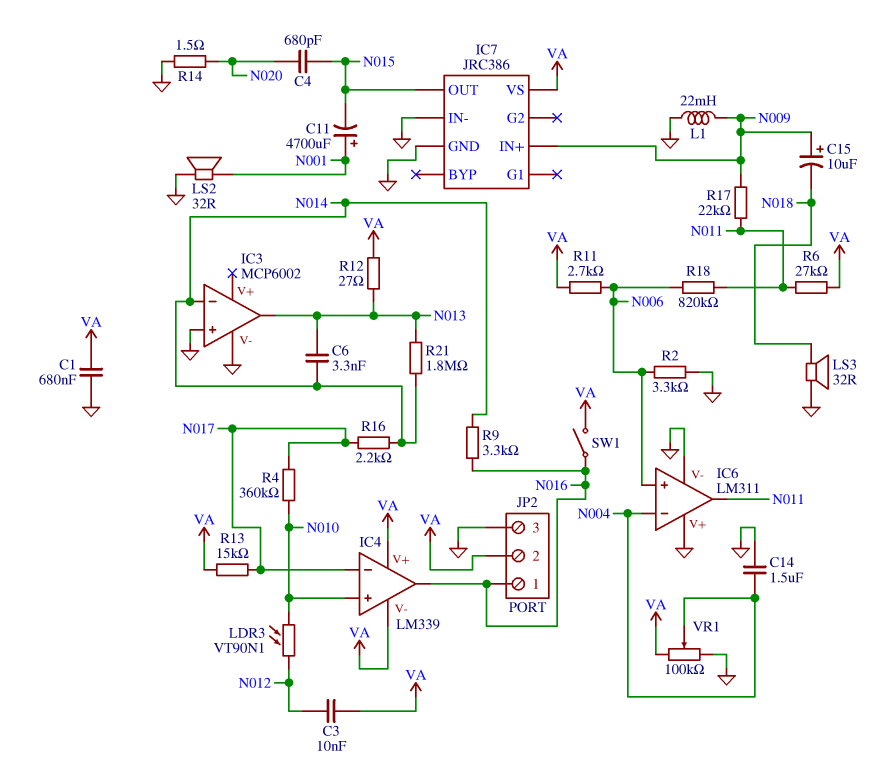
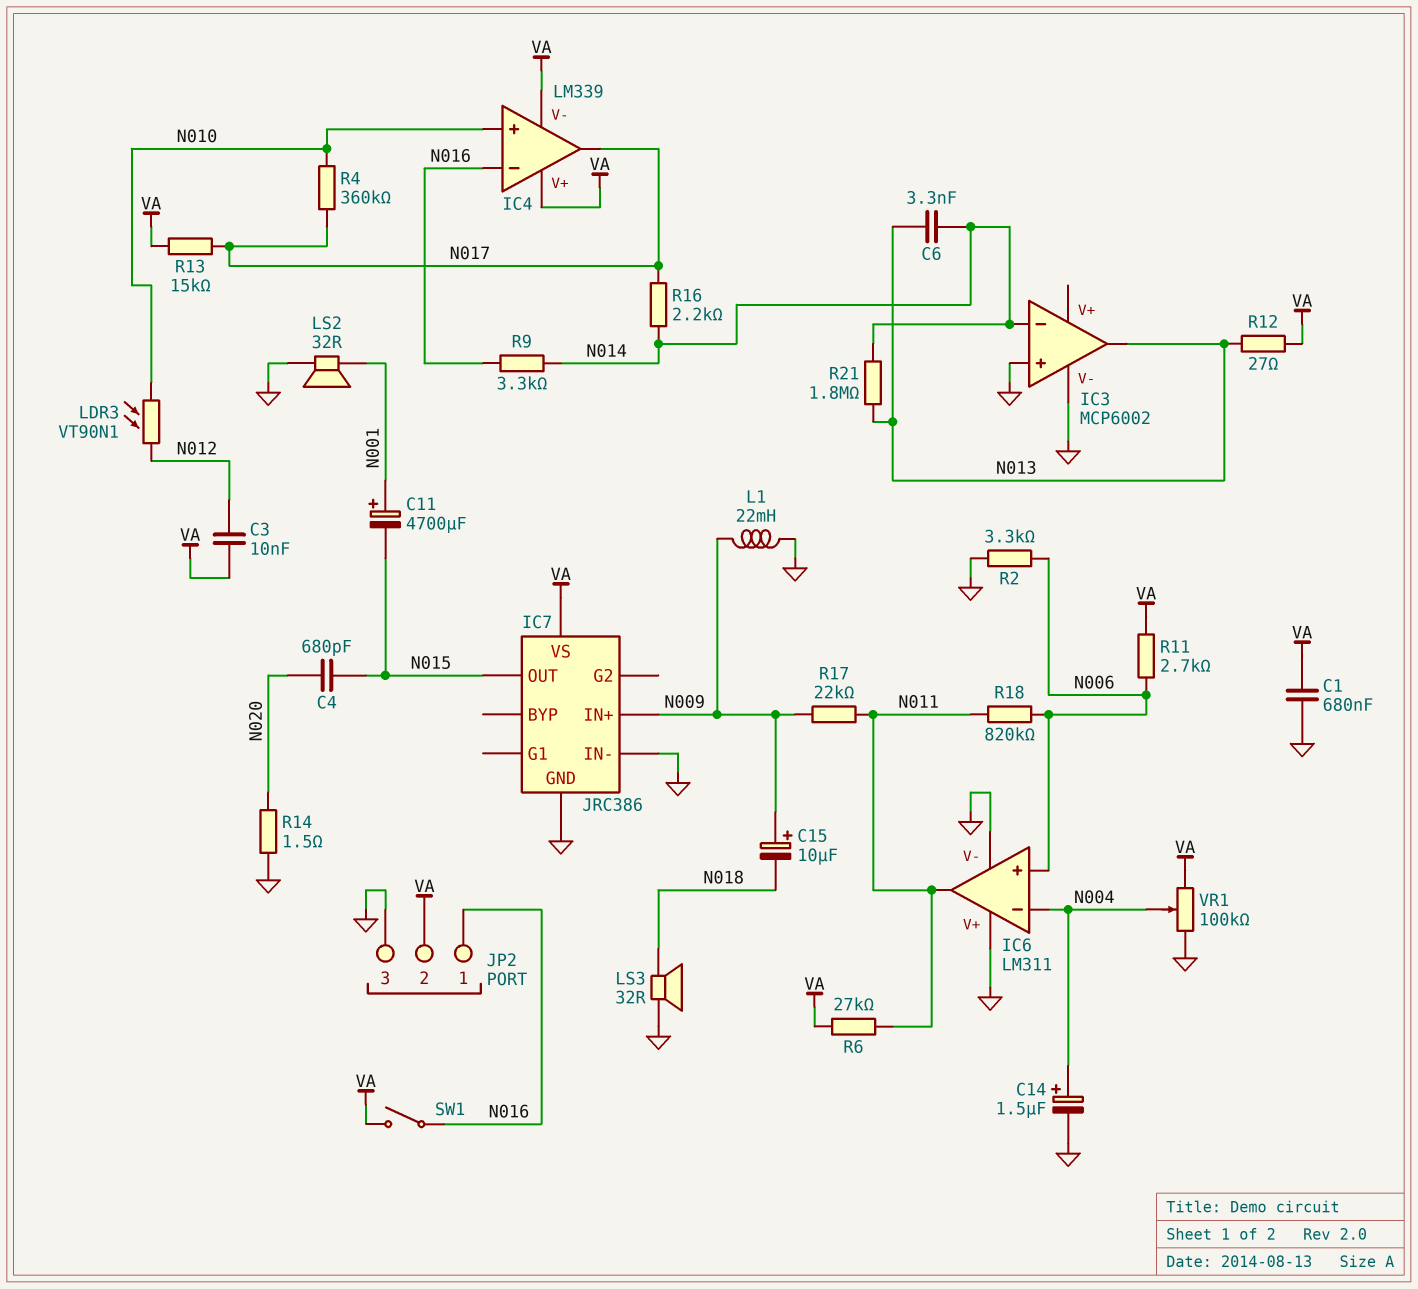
C14: 1.5uF (GND, N004) -> 1.5uF (plus N004, minus GND)
IC4 pin in-: N017 -> N016
IC4 pin out: N016 -> N017

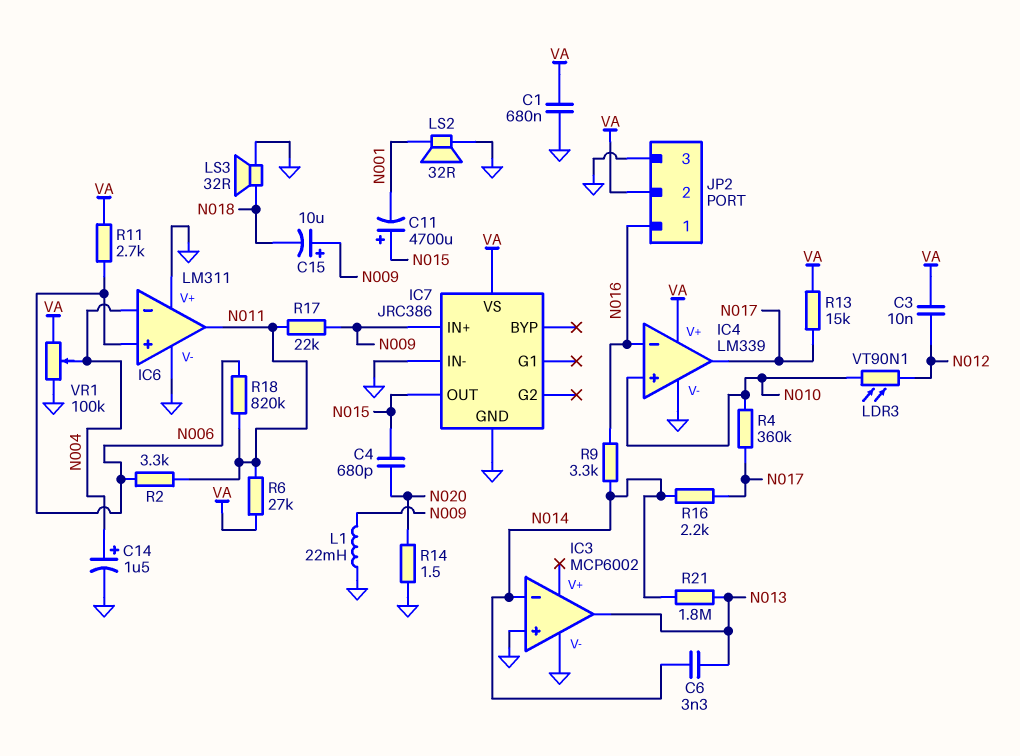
C11: 4700uF (plus N001, minus N015) -> 4700uF (plus N015, minus N001)
IC4 pin V-: VA -> GND
R2: 3.3k (GND, N006) -> 3.3k (N006, N011)
R12: 27 (N013, VA) -> none
SW1: switch (N016, VA) -> none

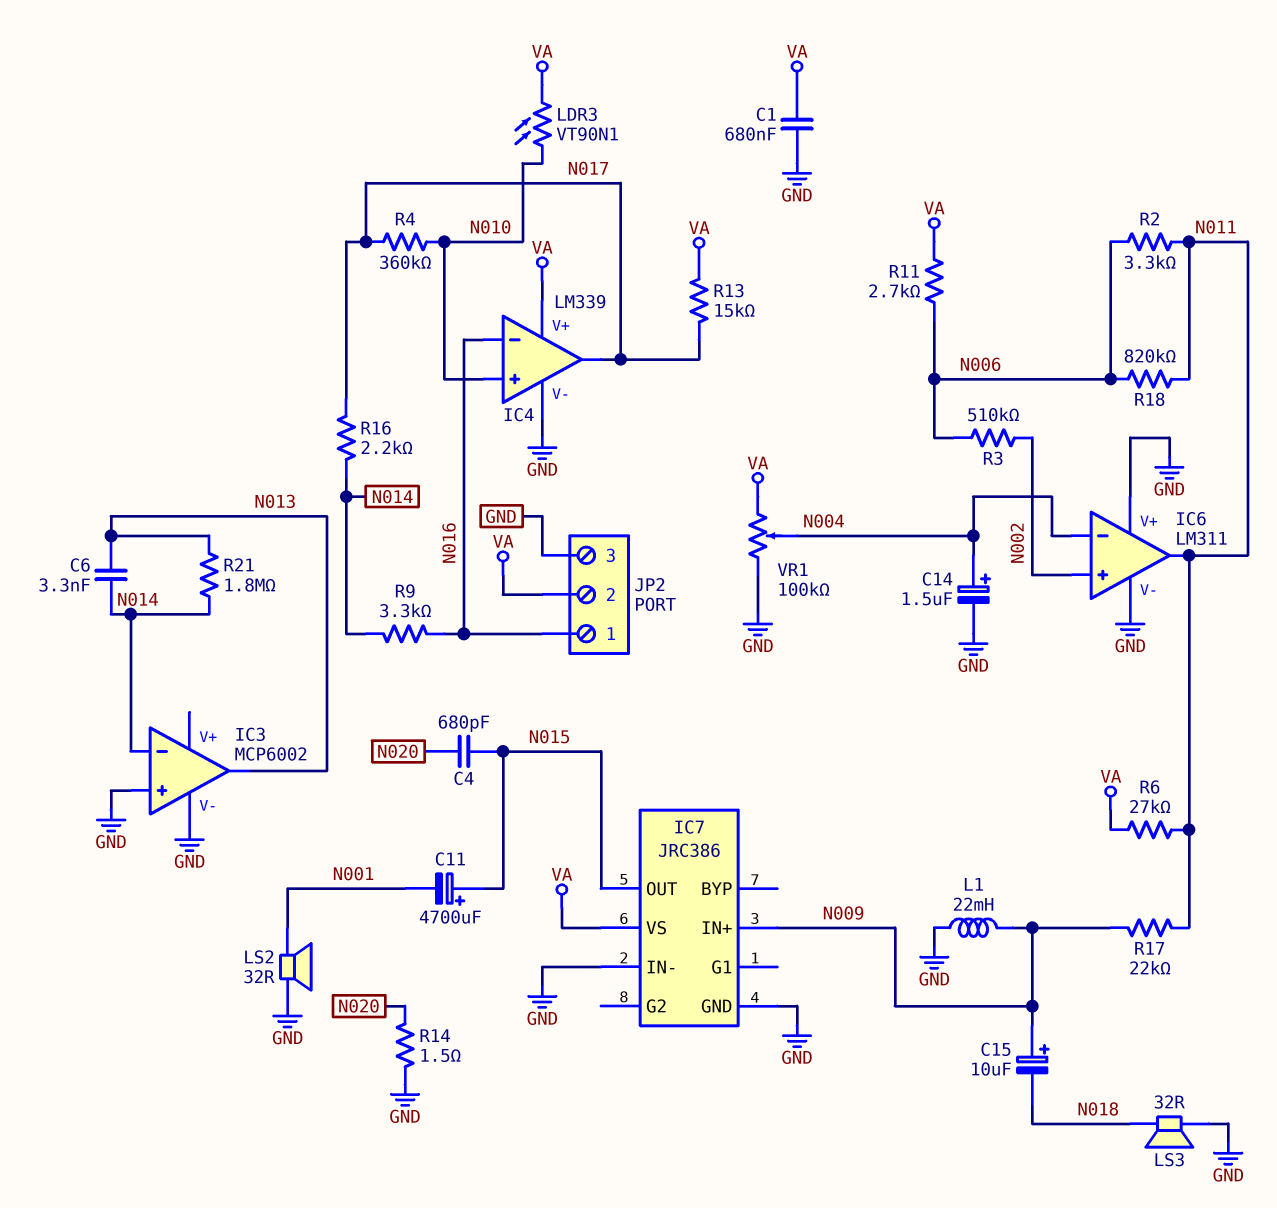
C3: 10nF (N012, VA) -> none
IC6 pin in+: N006 -> N002
LDR3: VT90N1 (N010, N012) -> VT90N1 (N010, VA)
R3: none -> 510k (N002, N006)

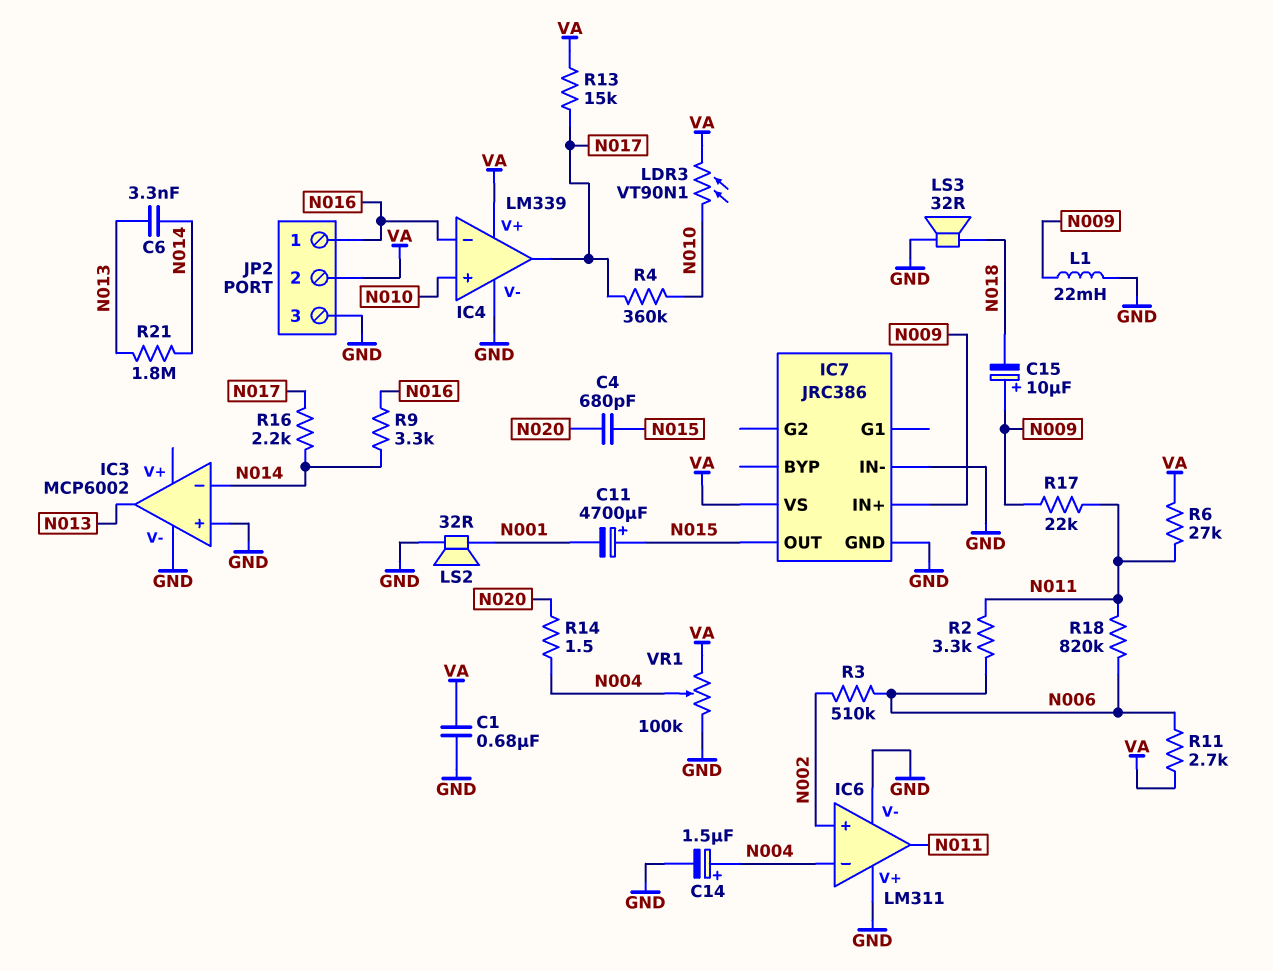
R14: 1.5 (GND, N020) -> 1.5 (N004, N020)

